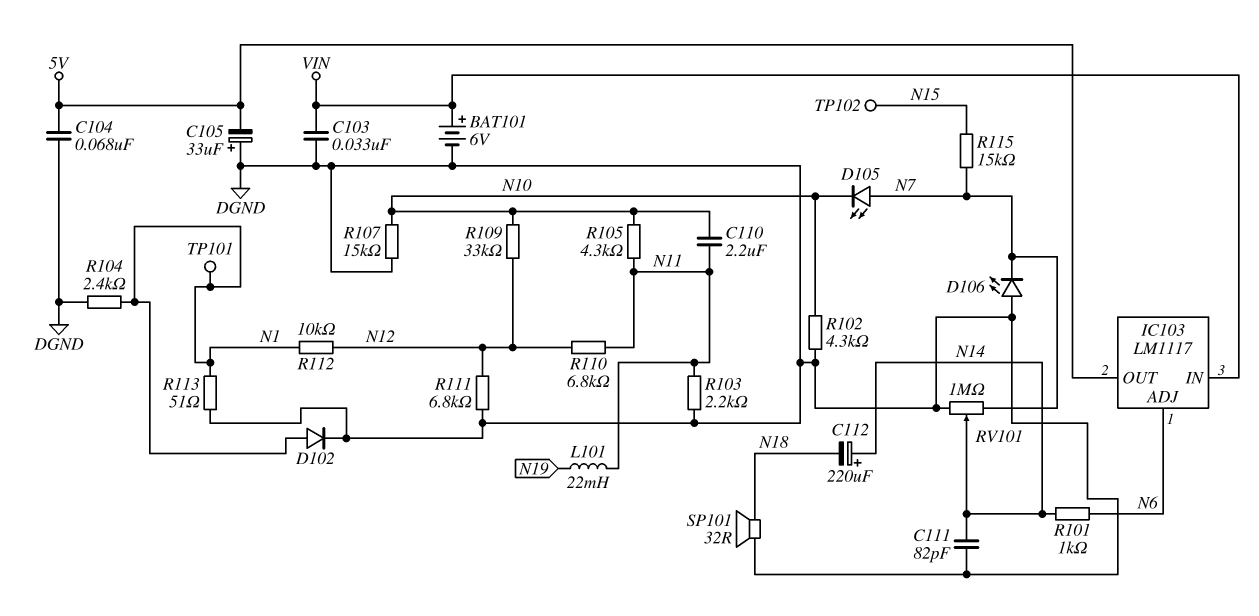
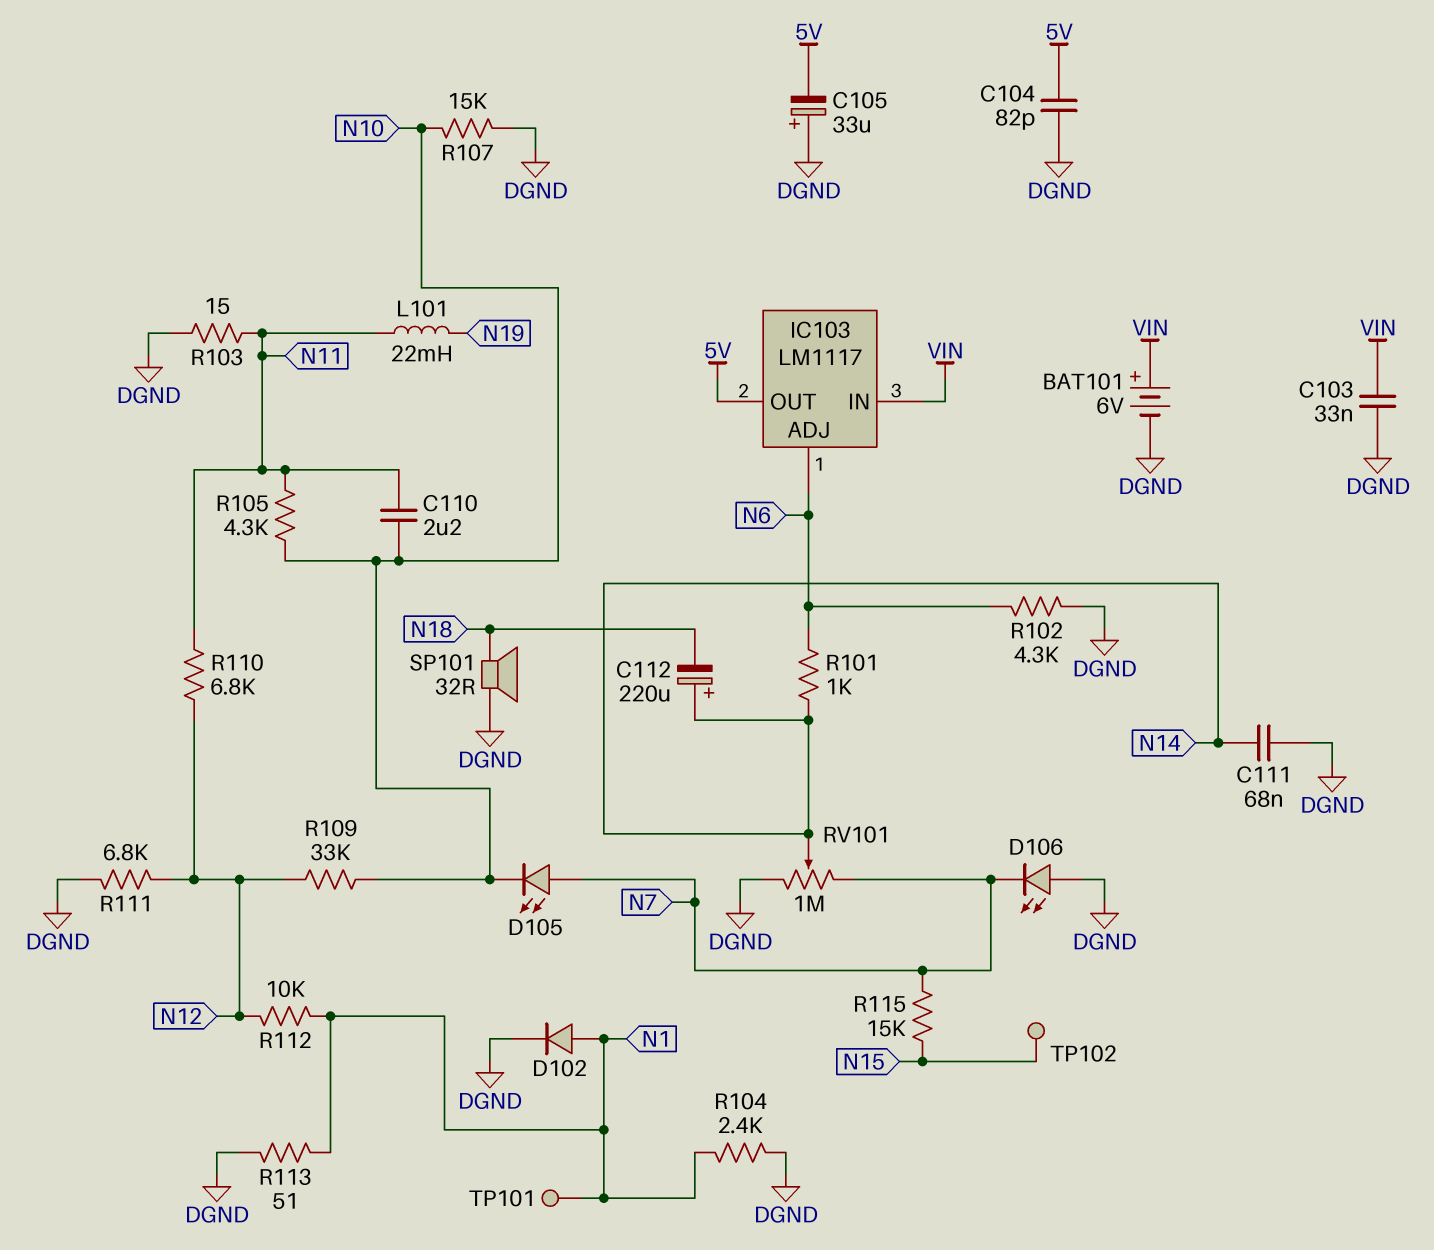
C104: 68nF (5V, DGND) -> 82pF (5V, DGND)
C111: 82pF (DGND, N14) -> 68nF (DGND, N14)
R102: 4.3k (DGND, N10) -> 4.3k (DGND, N6)
R103: 2.2k (DGND, N11) -> 15 (DGND, N11)

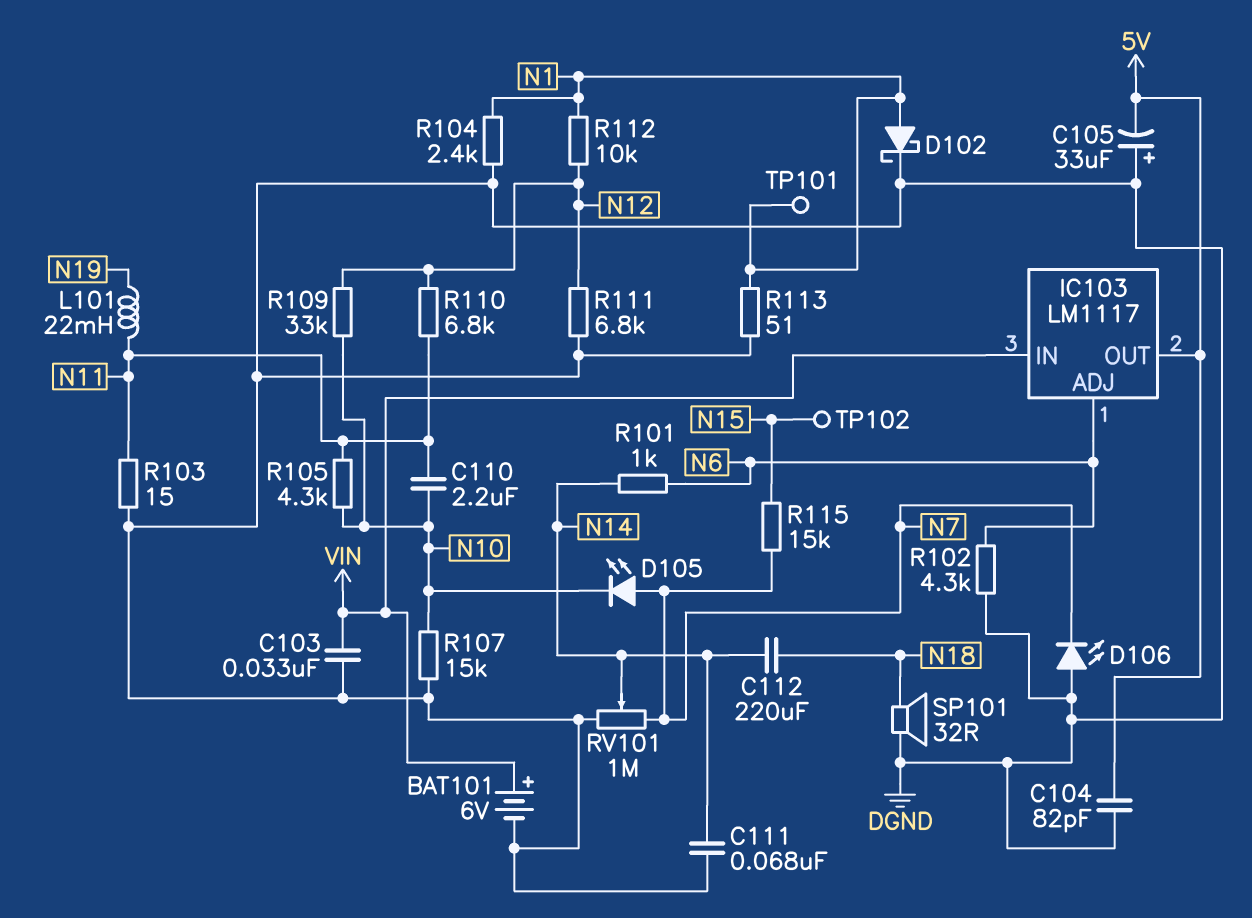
C112: 220uF (plus N14, minus N18) -> 220uF (N14, N18)
D102: diode (A N1, K DGND) -> schottky (A N1, K DGND)

